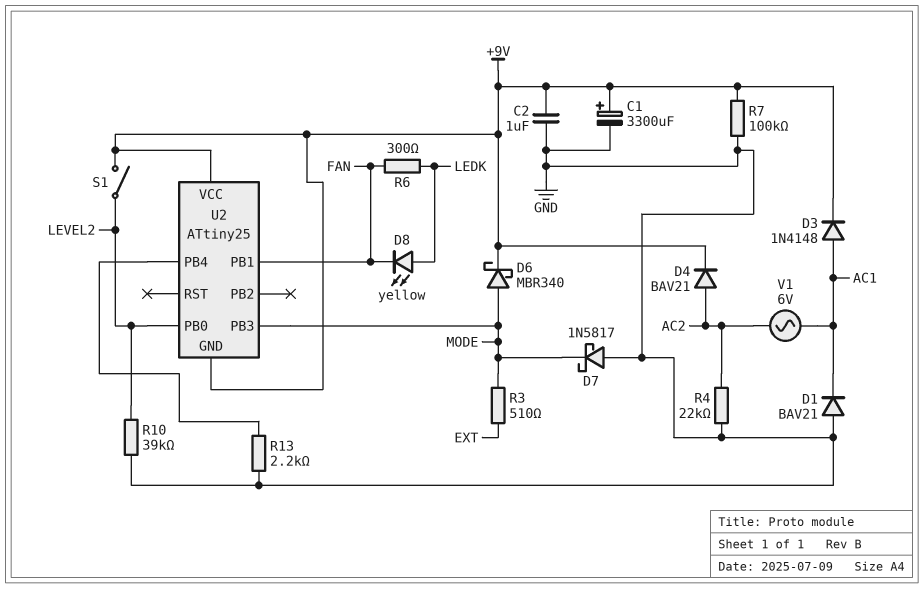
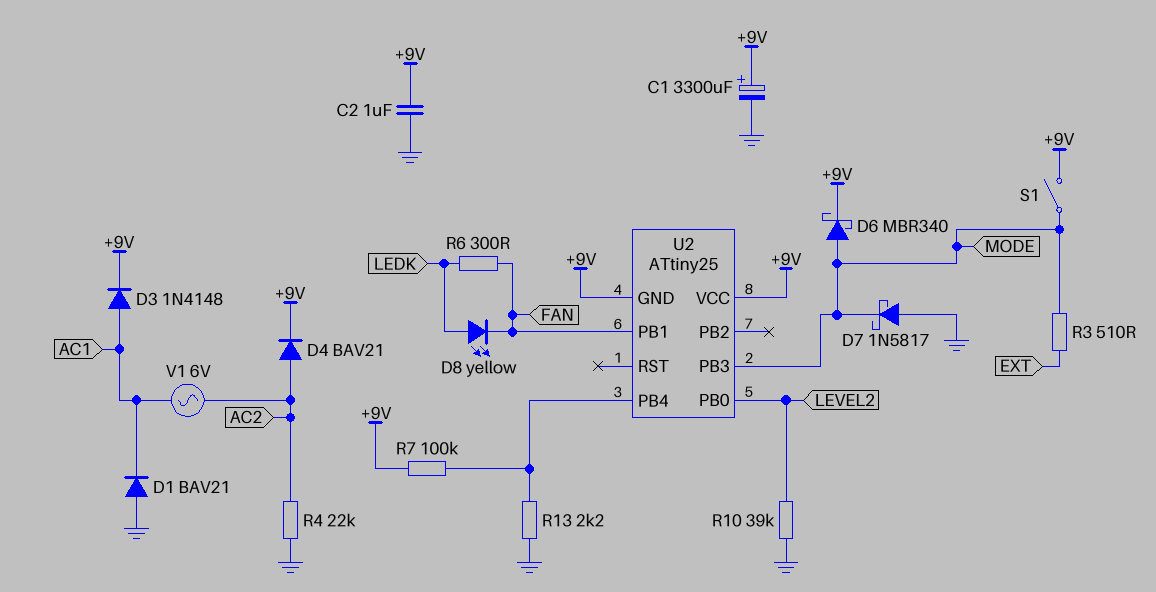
R7: 100k (+9V, GND) -> 100k (+9V, U2/PB4)
S1: switch (+9V, LEVEL2) -> switch (+9V, MODE)

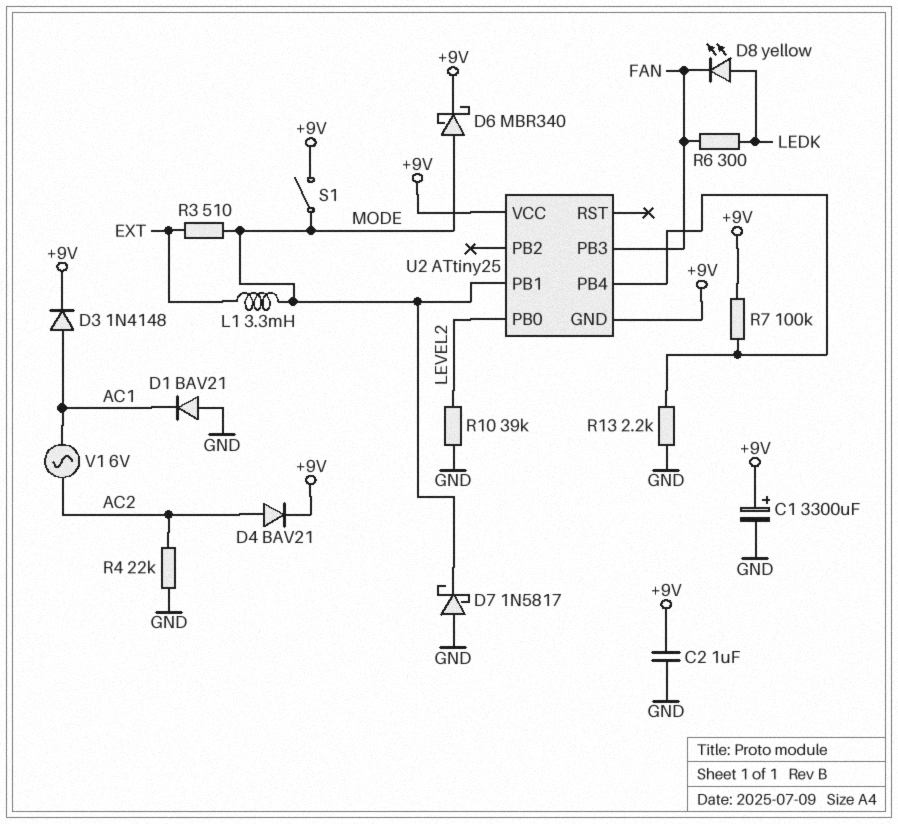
L1: none -> 3.3mH (EXT, MODE)
U2 pin PB1: FAN -> MODE
U2 pin PB3: MODE -> FAN

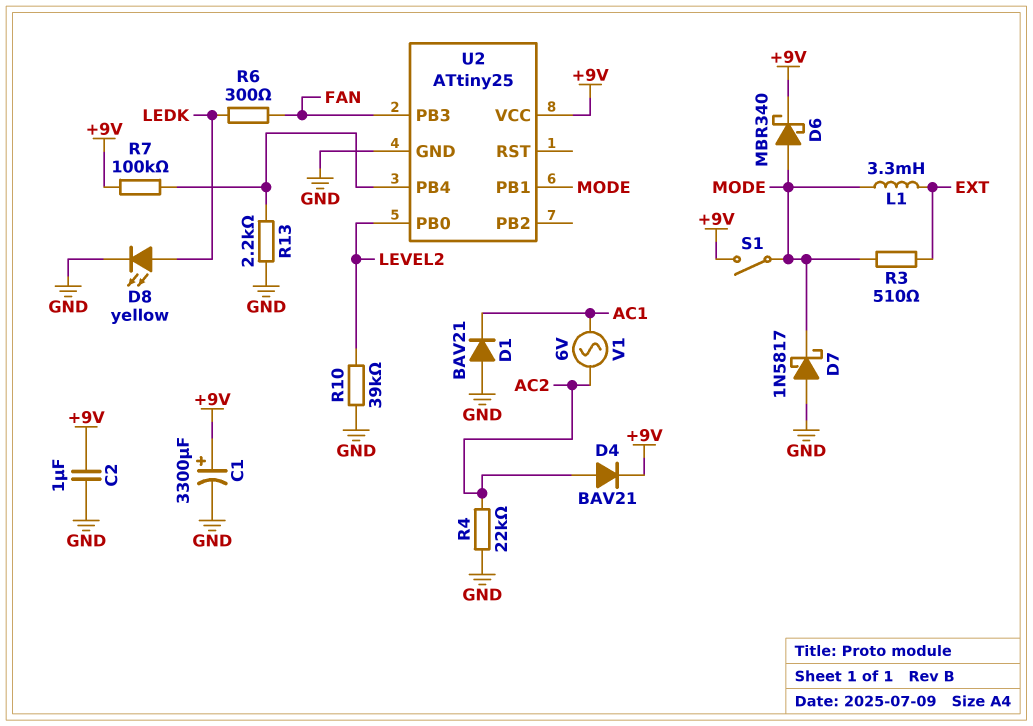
D3: diode 1N4148 (A AC1, K +9V) -> none
D8: LED yellow (A LEDK, K FAN) -> LED yellow (A LEDK, K GND)
U2 pin GND: +9V -> GND

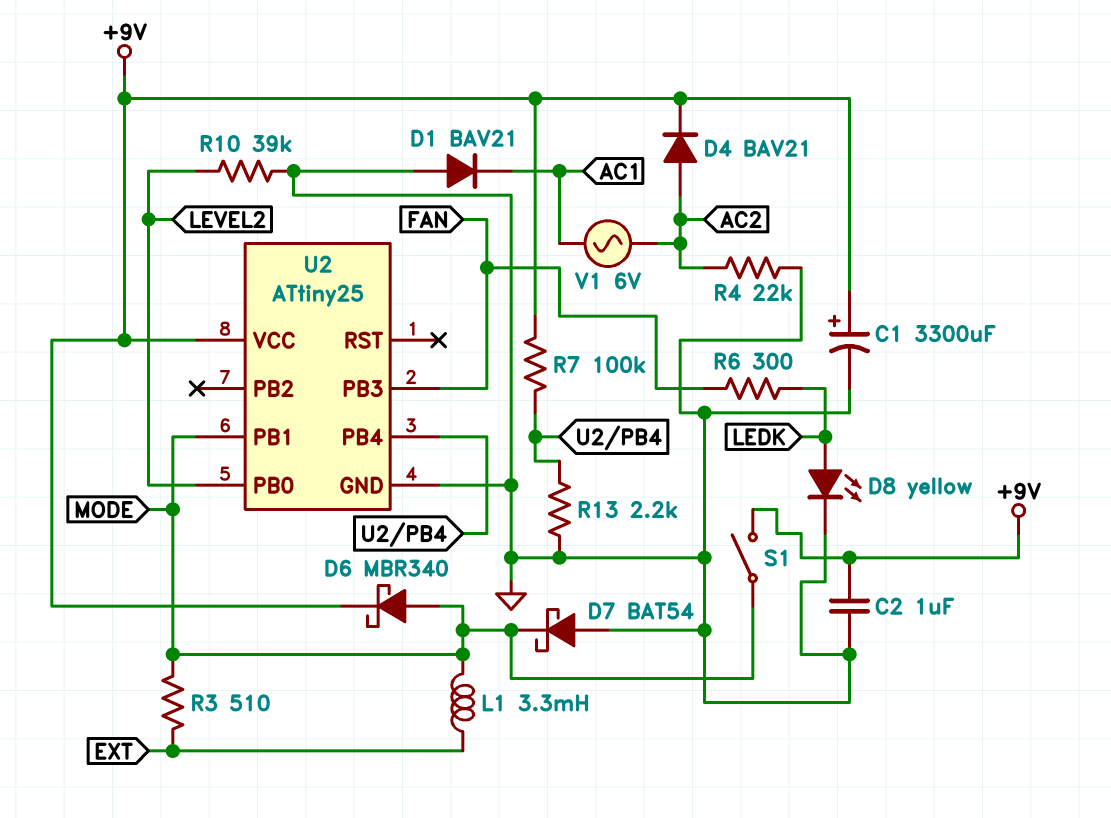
D7: schottky 1N5817 (A GND, K MODE) -> schottky BAT54 (A GND, K MODE)

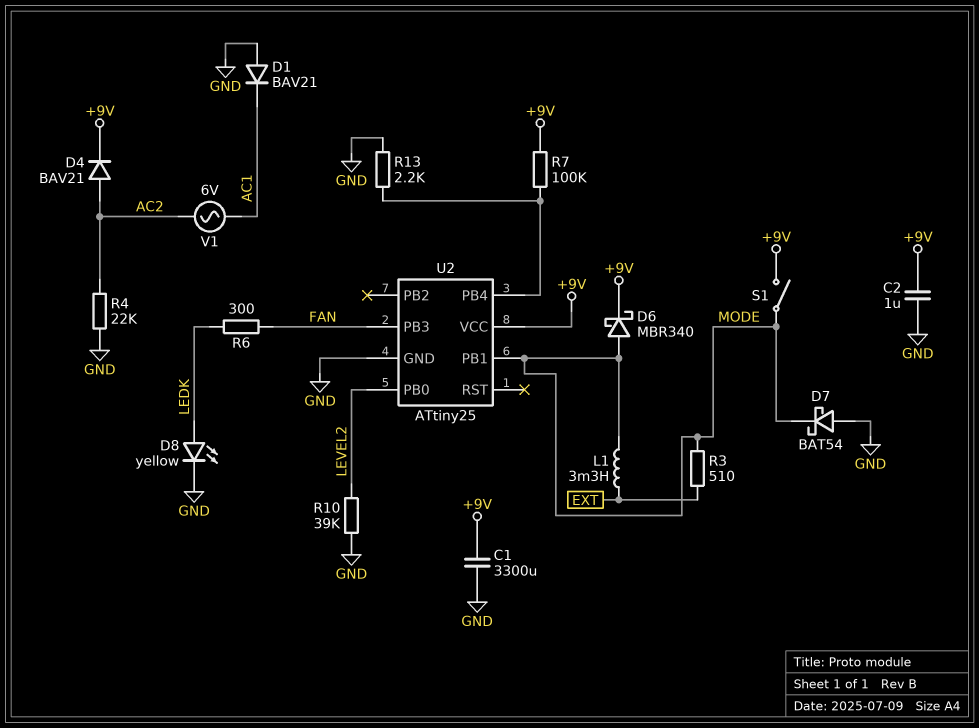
C1: 3300uF (plus +9V, minus GND) -> 3300uF (+9V, GND)

